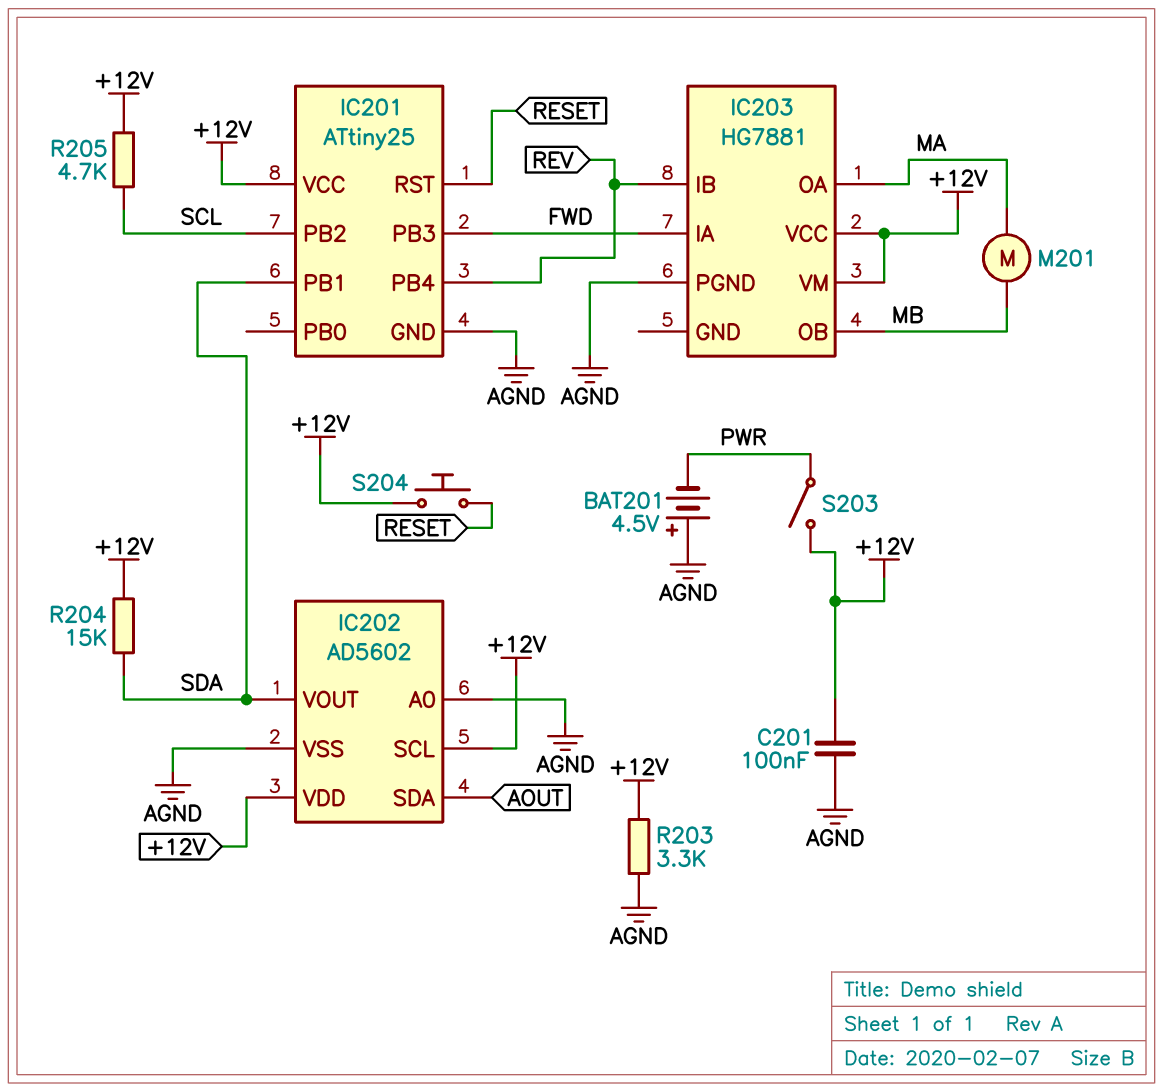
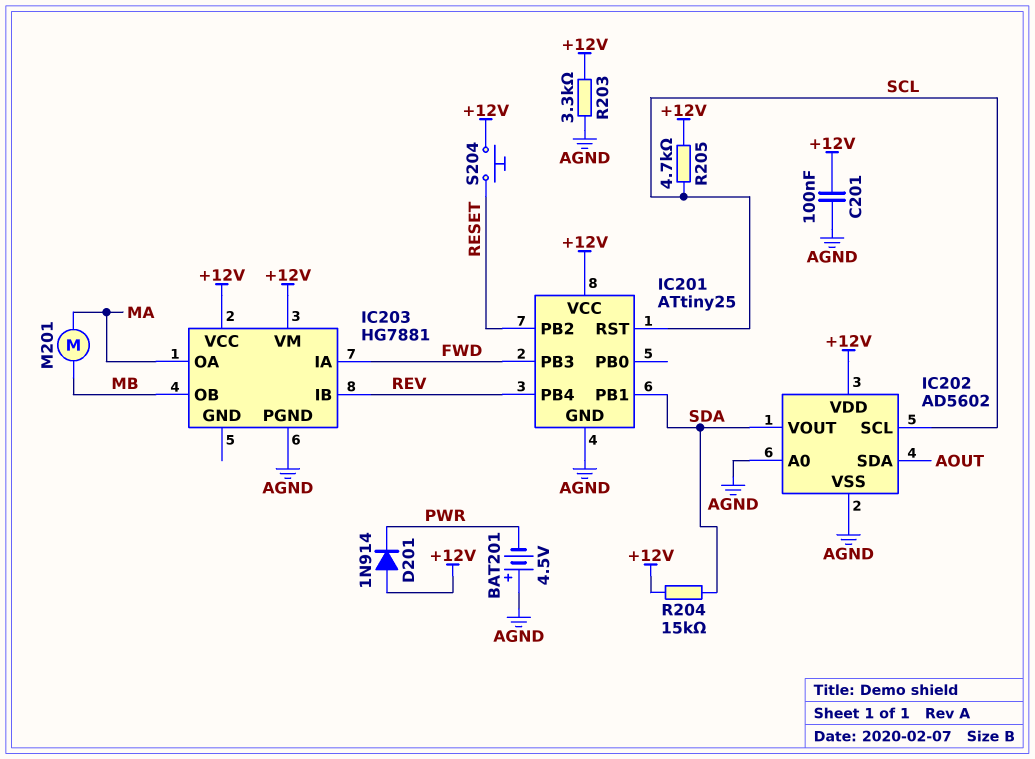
D201: none -> diode 1N914 (A +12V, K PWR)
IC201 pin PB2: SCL -> RESET
IC201 pin RST: RESET -> SCL
IC202 pin SCL: +12V -> SCL
S203: switch (+12V, PWR) -> none

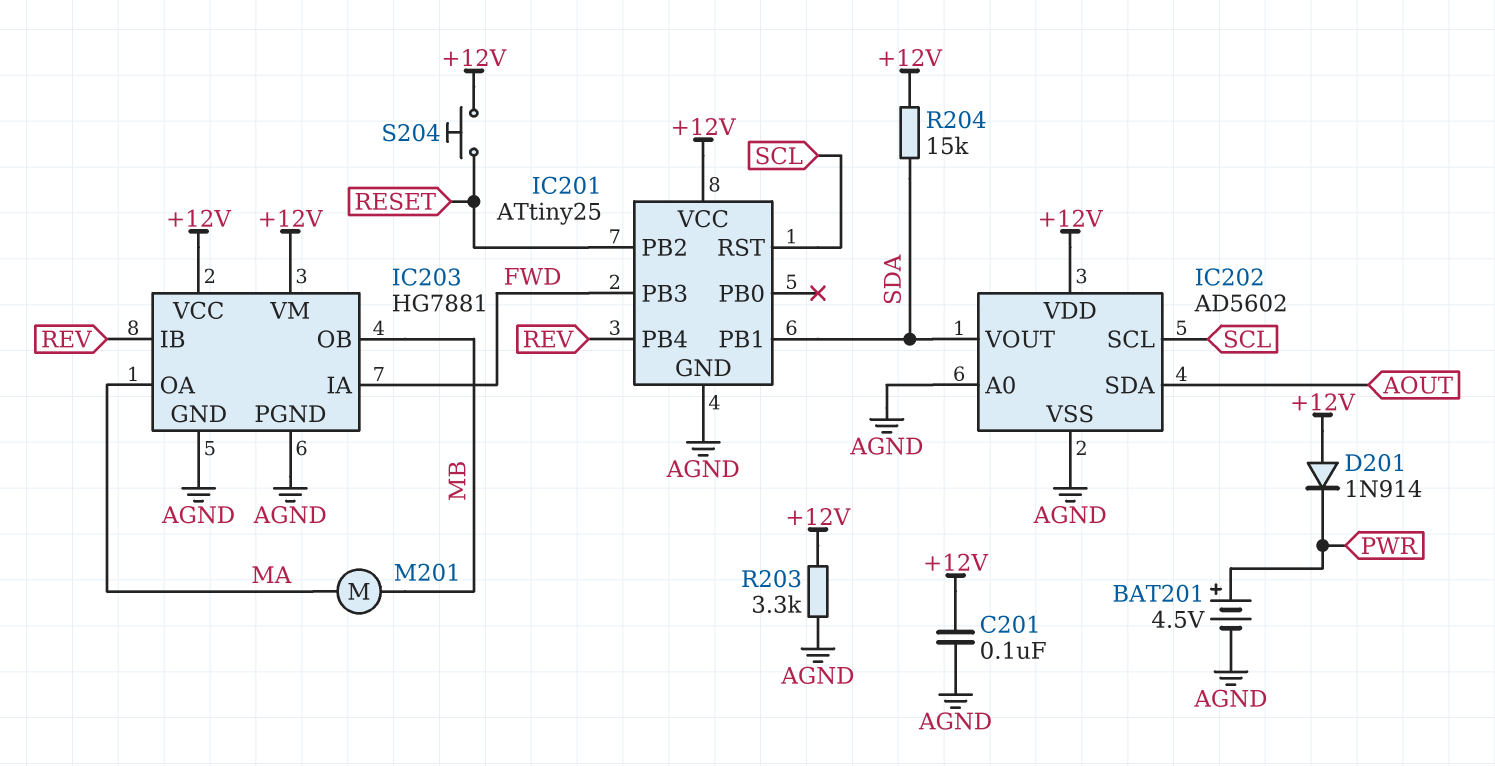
BAT201: 4.5V (plus AGND, minus PWR) -> 4.5V (plus PWR, minus AGND)
IC203 pin GND: none -> AGND
R205: 4.7k (+12V, SCL) -> none

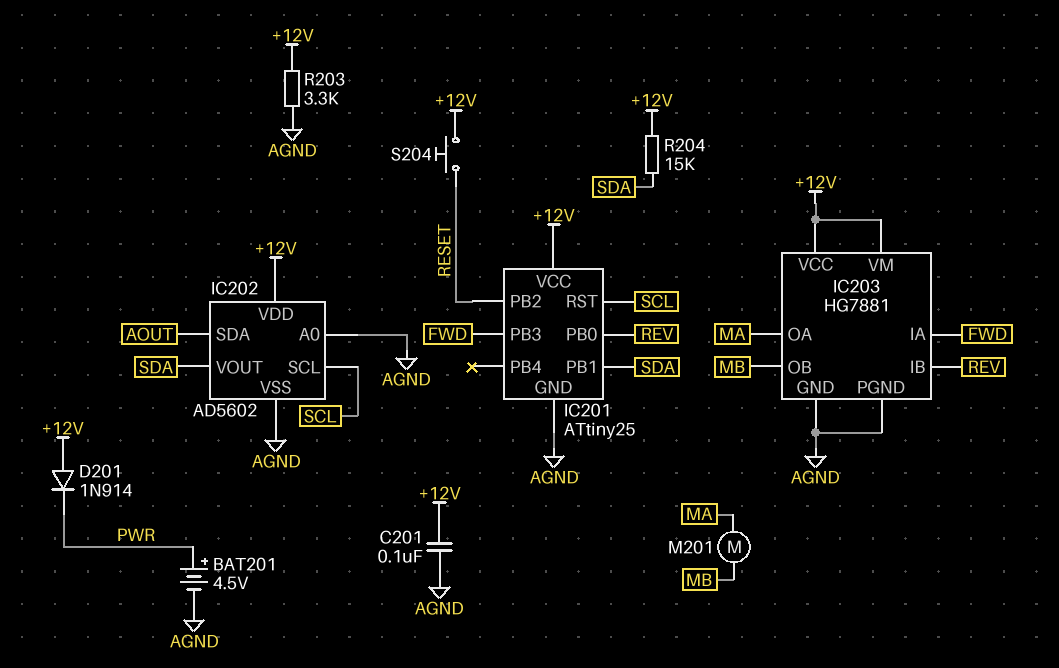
IC201 pin PB0: none -> REV
IC201 pin PB4: REV -> none

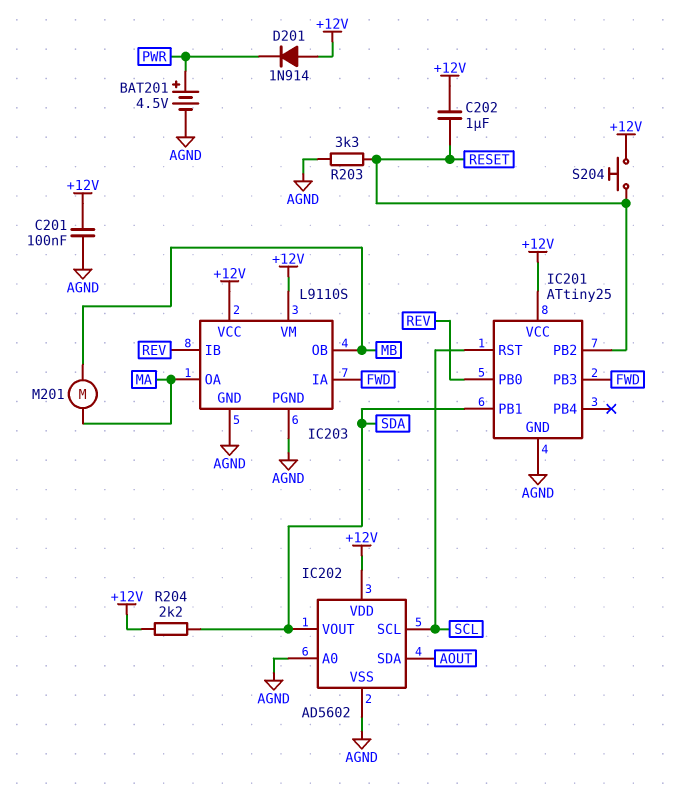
C202: none -> 1uF (+12V, RESET)
IC203: HG7881 -> L9110S
R203: 3.3k (+12V, AGND) -> 3.3k (AGND, RESET)
R204: 15k (+12V, SDA) -> 2.2k (+12V, SDA)

